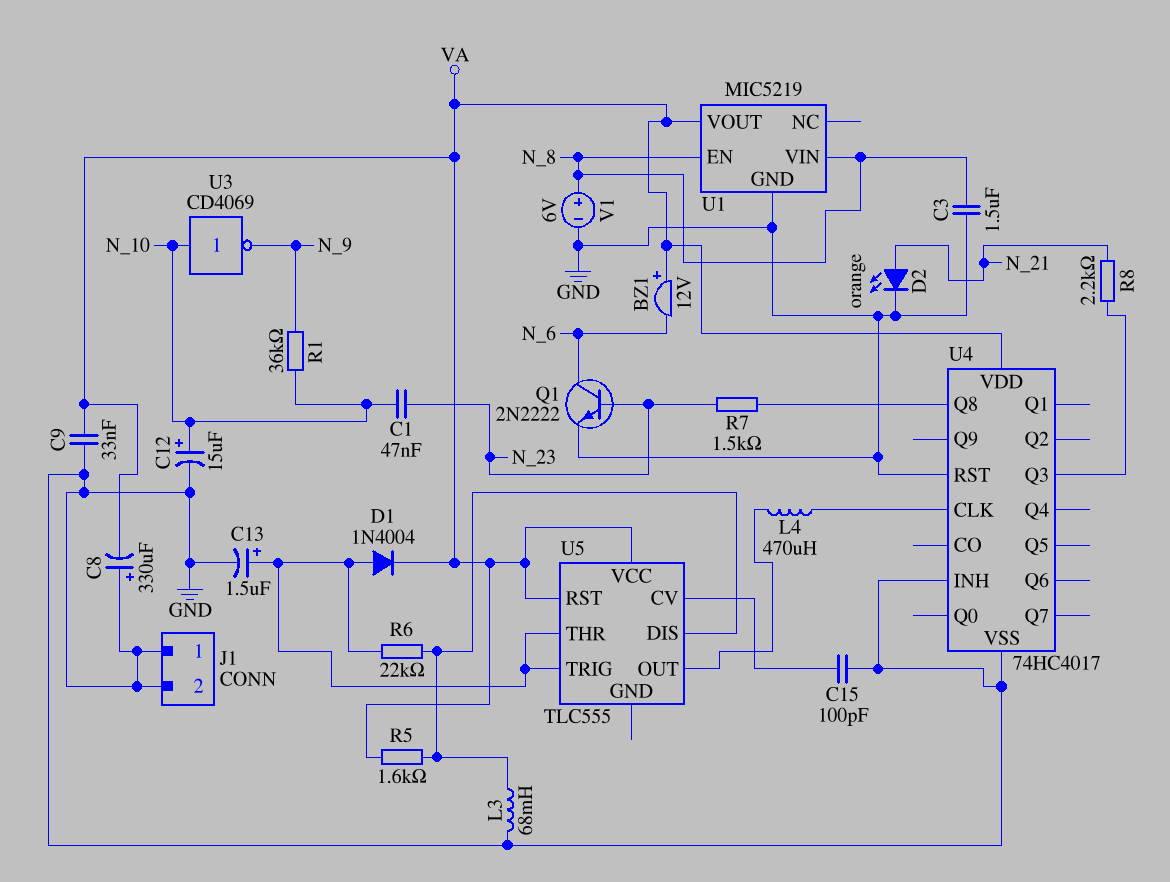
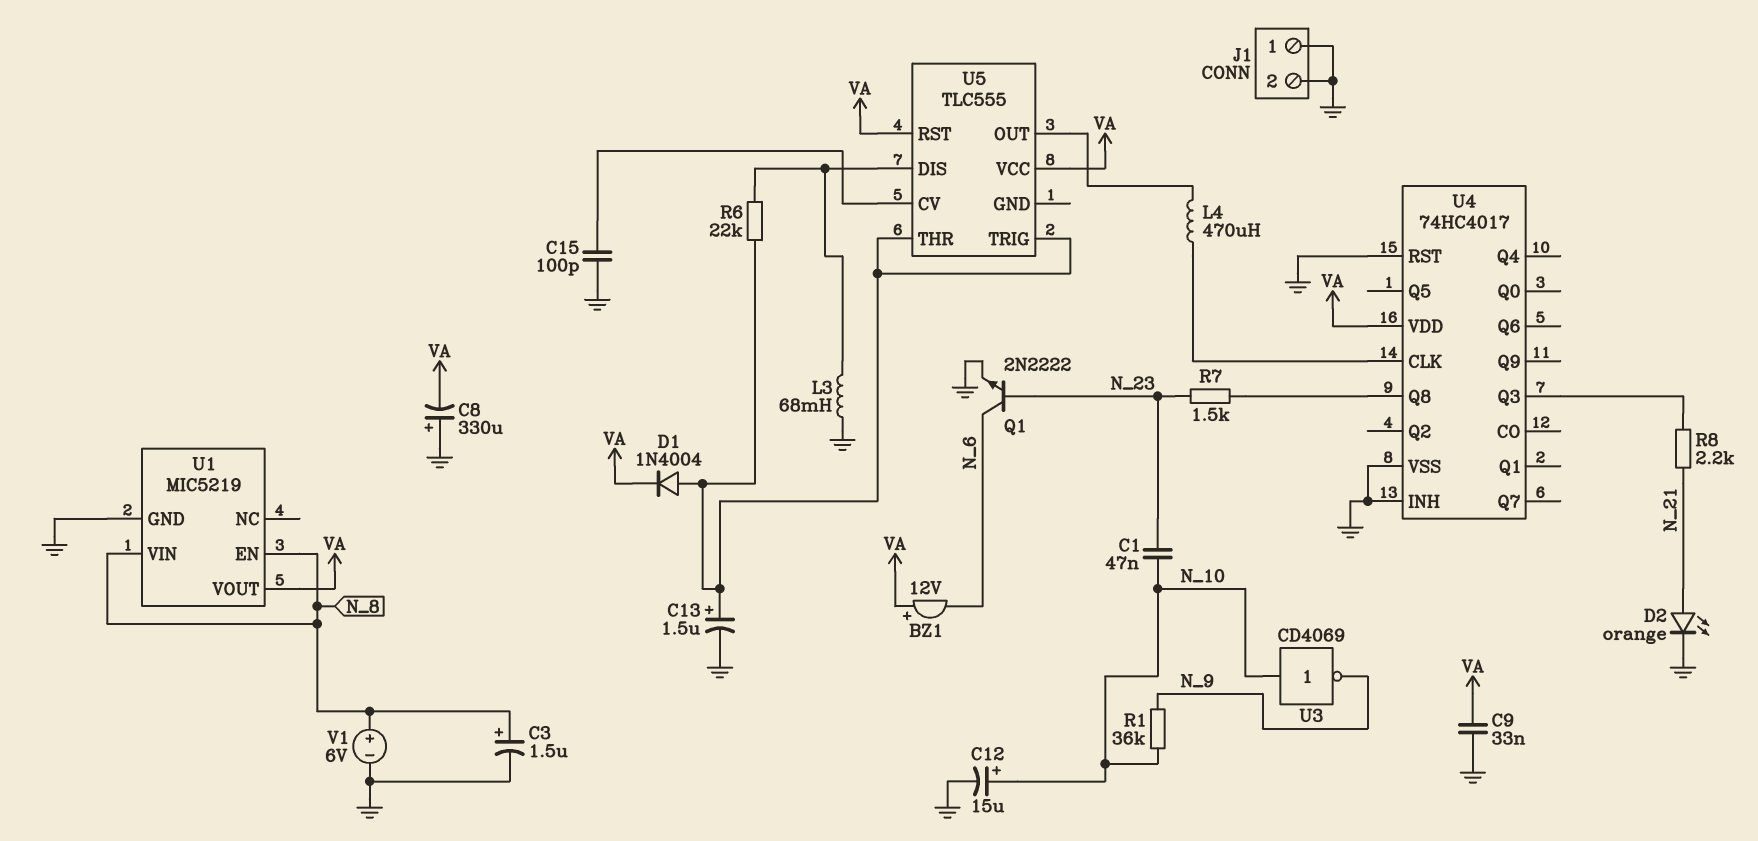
C3: 1.5uF (GND, N_8) -> 1.5uF (plus N_8, minus GND)
R5: 1.6k (U5/DIS, VA) -> none

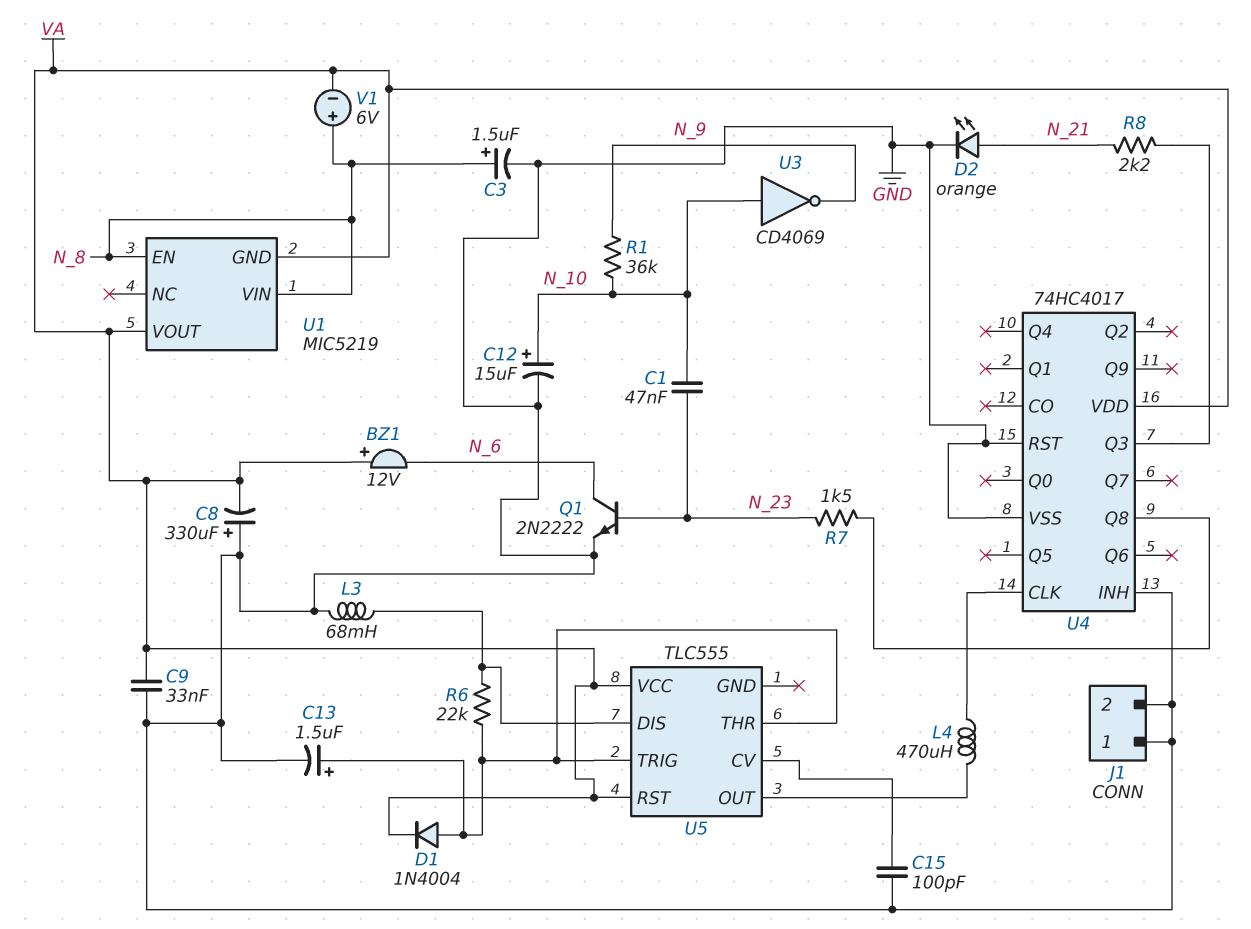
U1 pin GND: GND -> VA
V1: 6V (plus N_8, minus GND) -> 6V (plus N_8, minus VA)

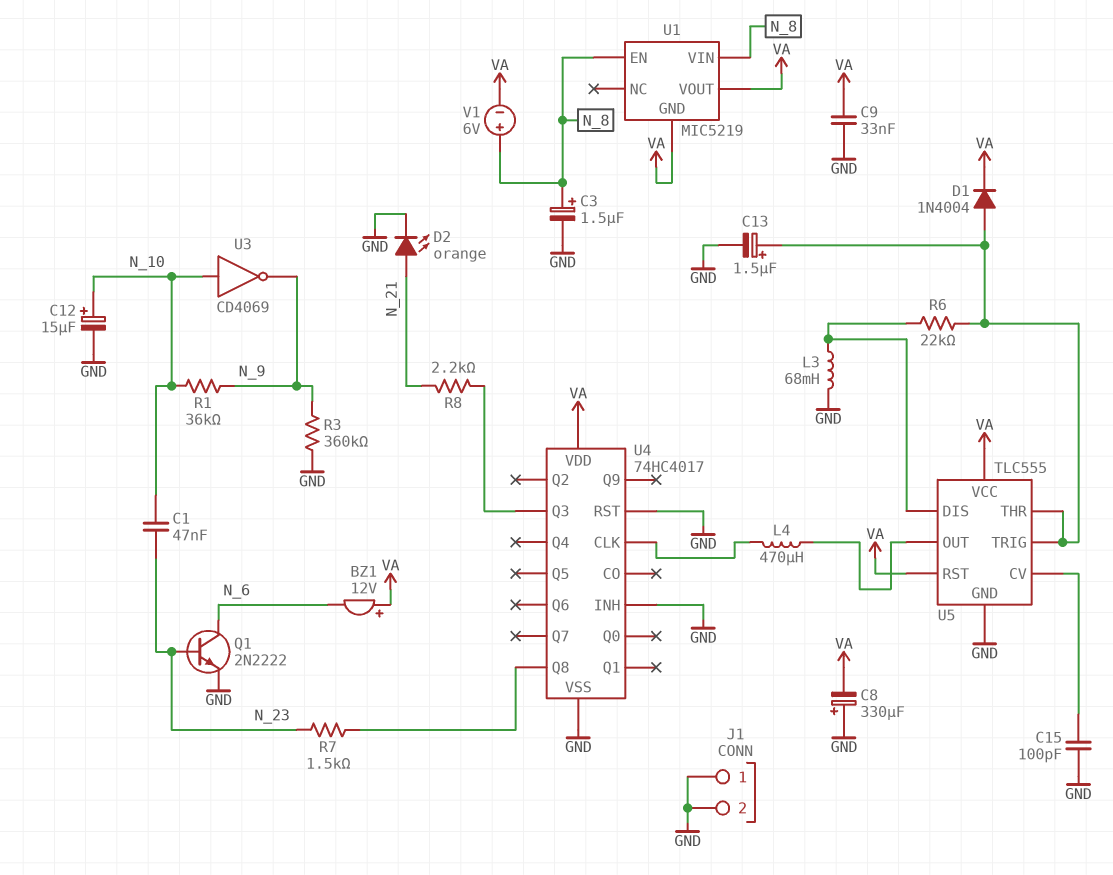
R3: none -> 360k (GND, N_9)
U5 pin GND: none -> GND

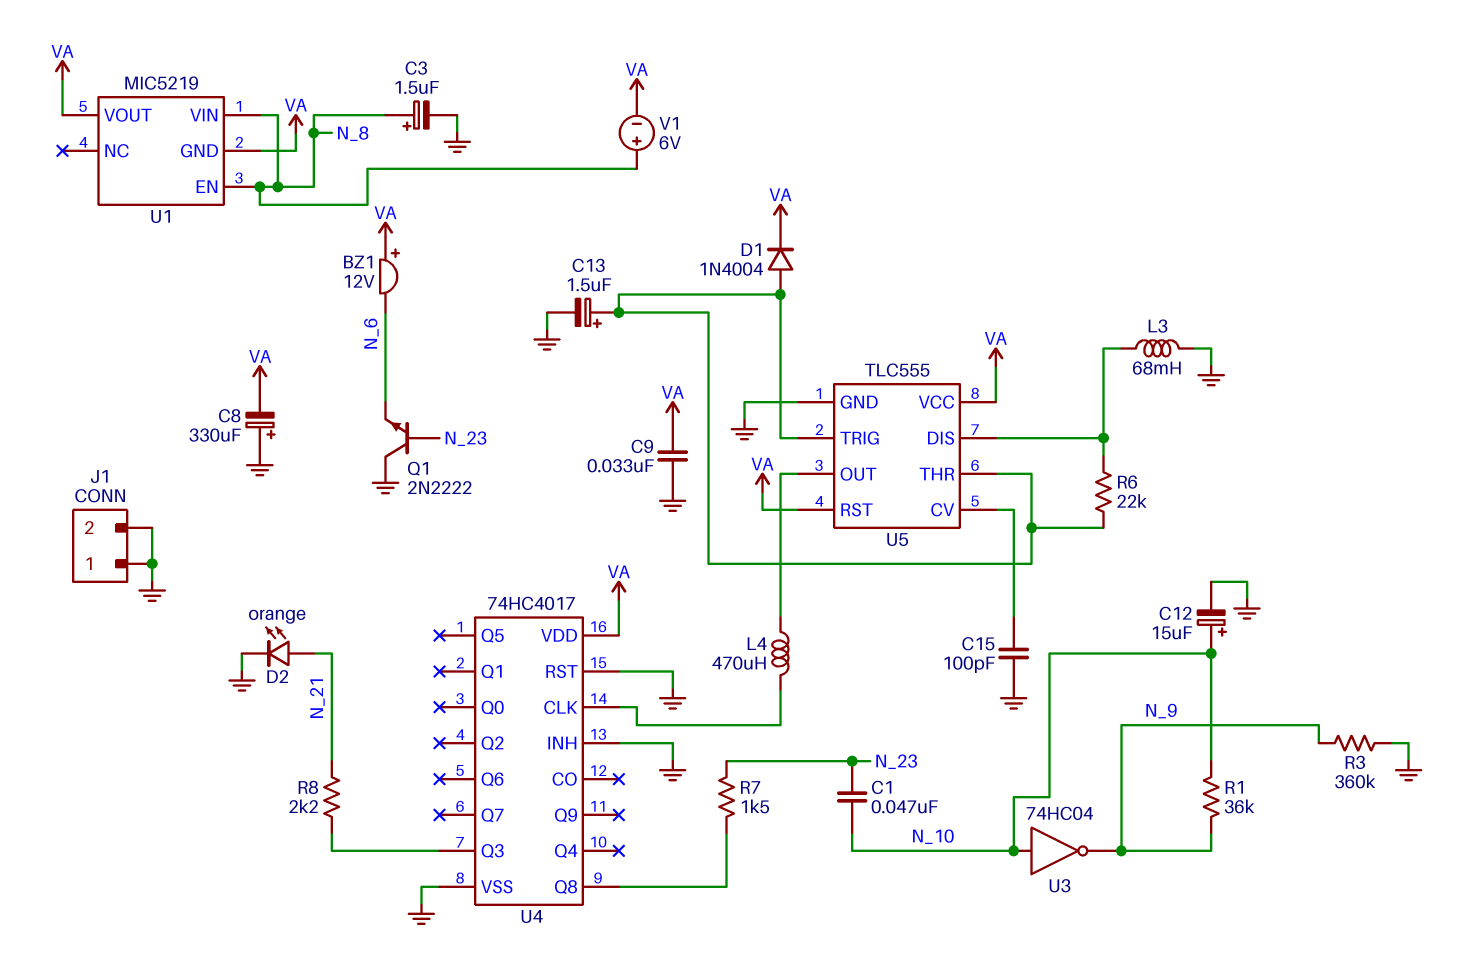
Q1: NPN 2N2222 (B N_23, C N_6, E GND) -> NPN 2N2222 (B N_23, C GND, E N_6)
U3: NOT CD4069 (in N_10, out N_9) -> NOT 74HC04 (in N_10, out N_9)

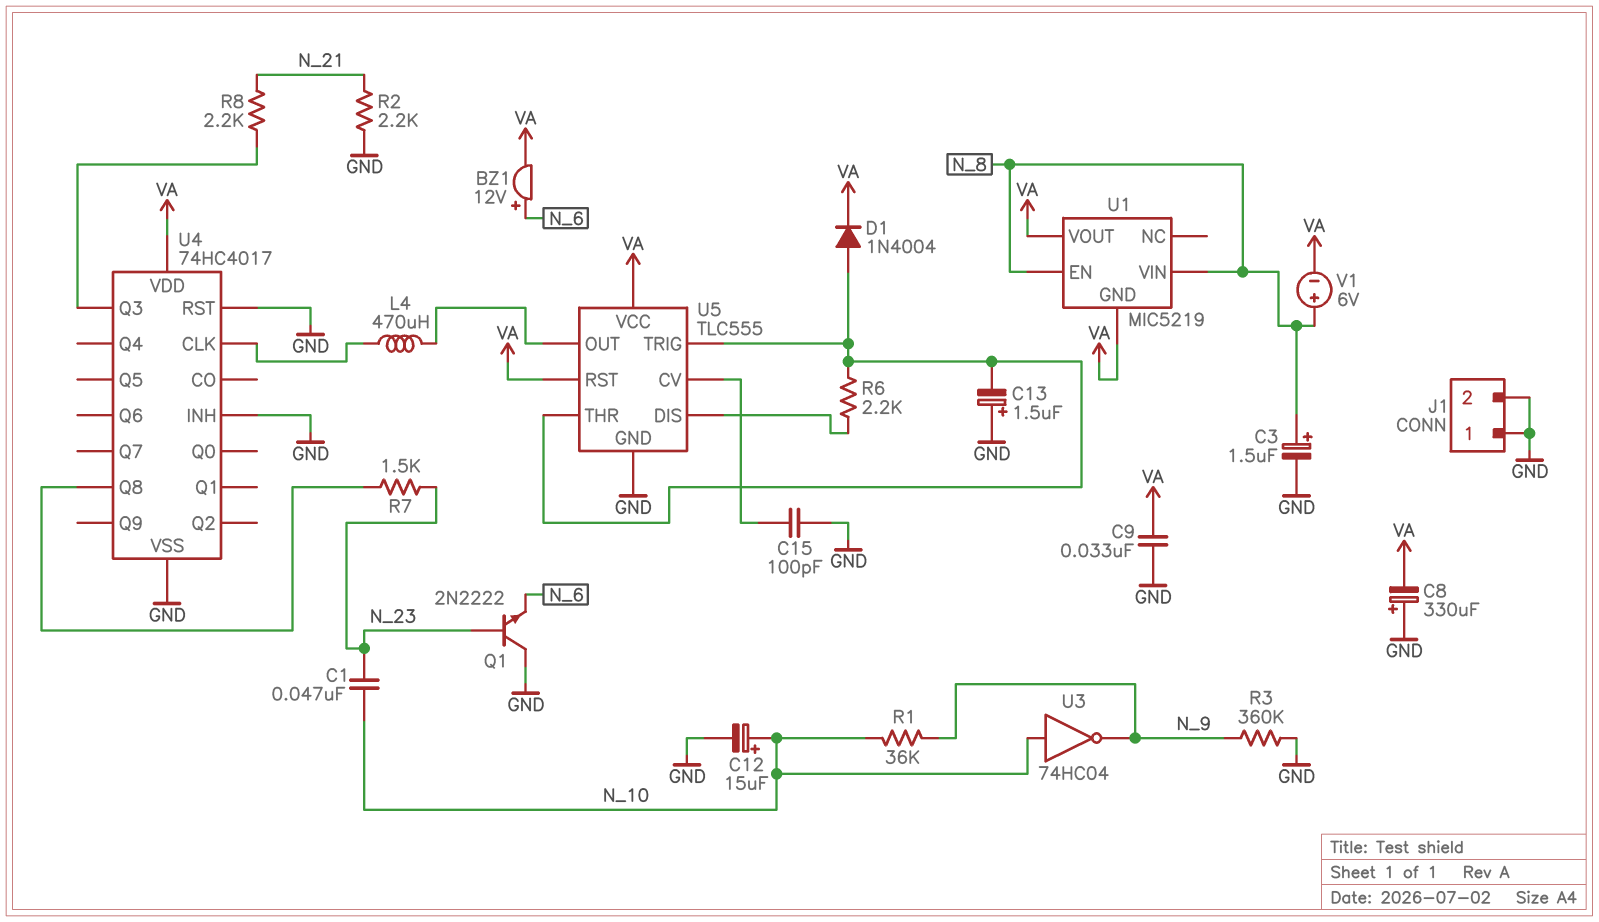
BZ1: buzzer 12V (plus VA, minus N_6) -> buzzer 12V (plus N_6, minus VA)
C13: 1.5uF (plus U5/THR, minus GND) -> 1.5uF (plus GND, minus U5/THR)
D2: LED orange (A N_21, K GND) -> none
L3: 68mH (GND, U5/DIS) -> none
R2: none -> 2.2k (GND, N_21)
R6: 22k (U5/DIS, U5/THR) -> 2.2k (U5/DIS, U5/THR)

